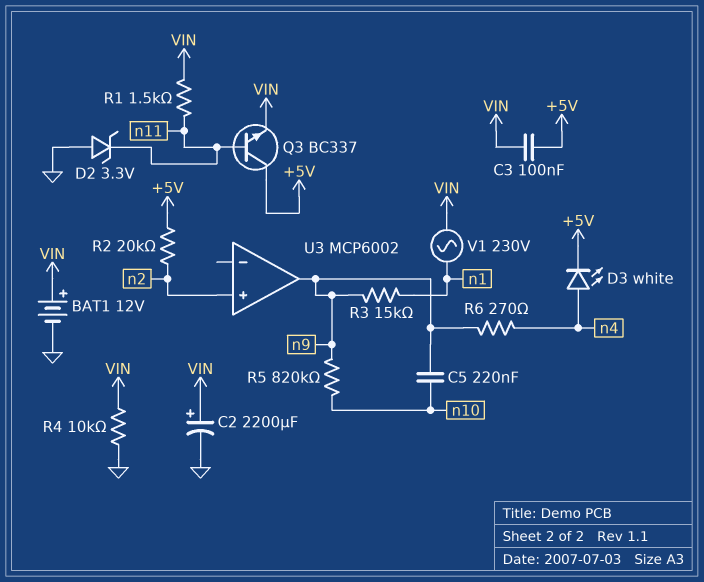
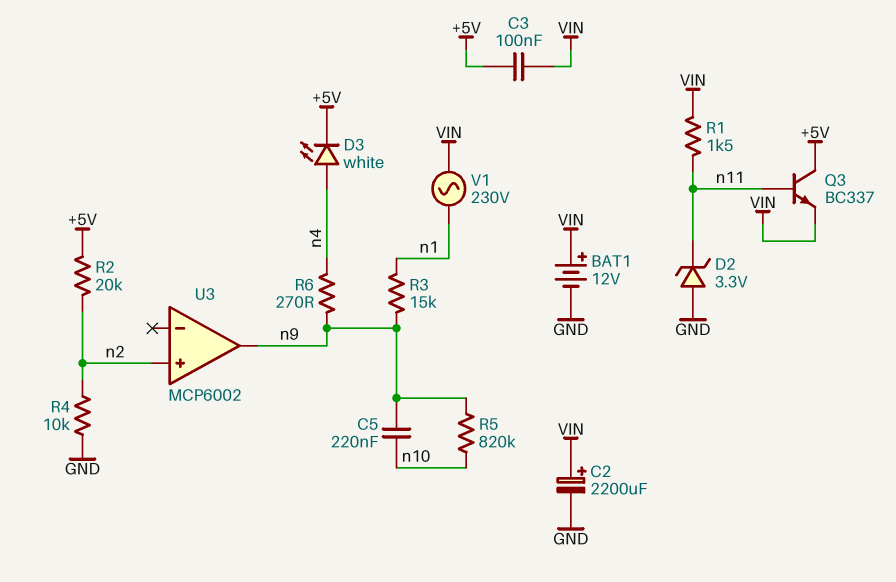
R4: 10k (GND, VIN) -> 10k (GND, n2)

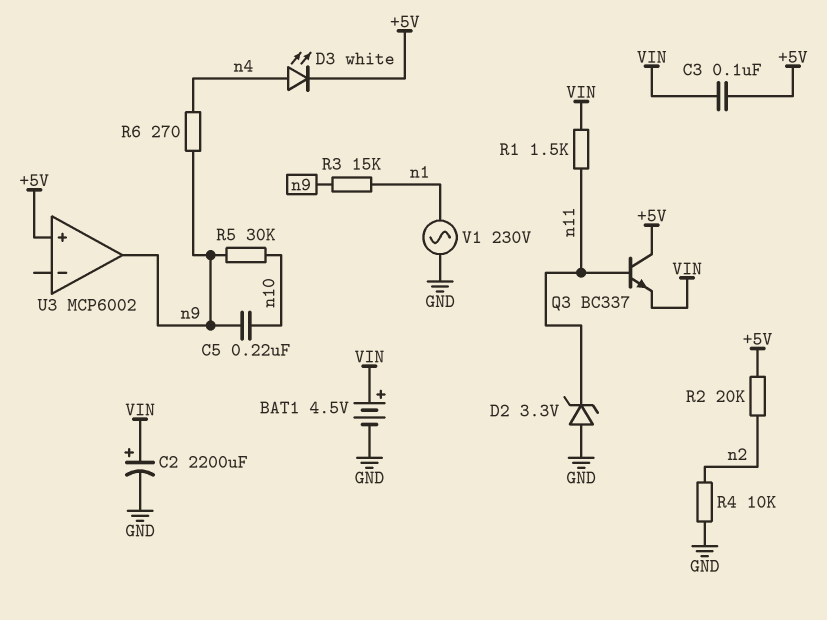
BAT1: 12V (plus VIN, minus GND) -> 4.5V (plus VIN, minus GND)
R5: 820k (n9, n10) -> 30k (n9, n10)
U3 pin in+: n2 -> +5V
V1: AC 230V (VIN, n1) -> AC 230V (GND, n1)

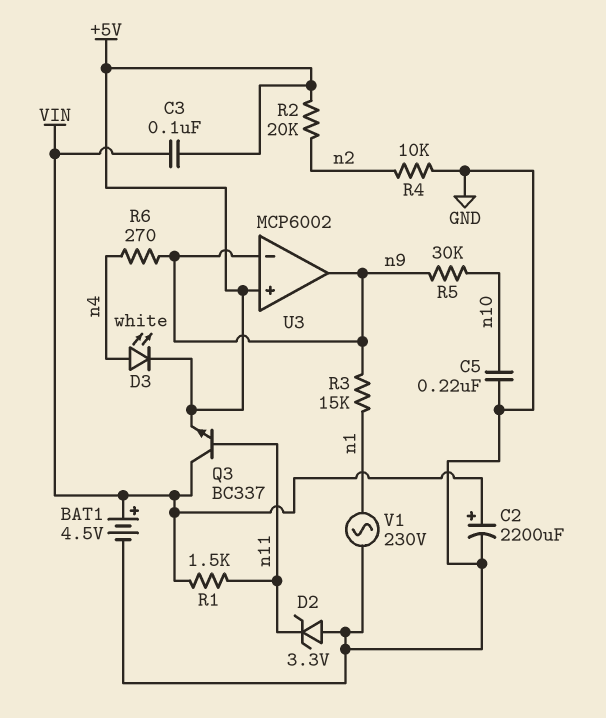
C5: 220nF (n9, n10) -> 220nF (GND, n10)
Q3: NPN BC337 (B n11, C +5V, E VIN) -> NPN BC337 (B n11, C VIN, E +5V)
U3 pin in-: none -> n9

